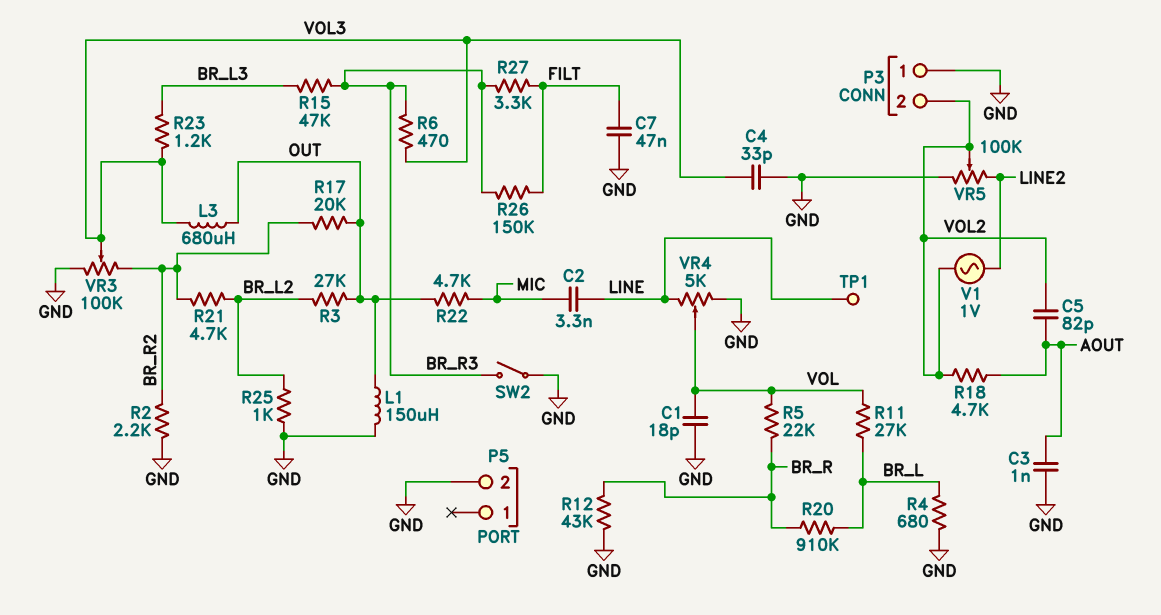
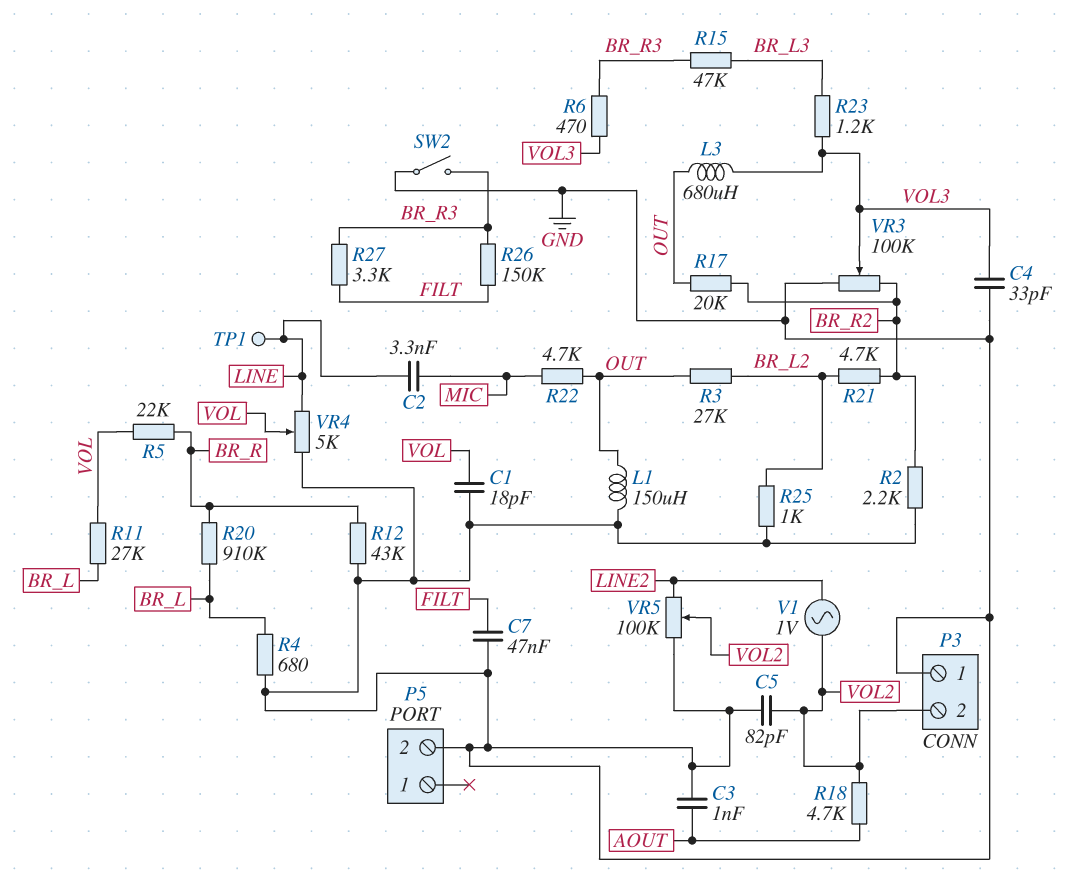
C5: 82pF (AOUT, VOL2) -> 82pF (GND, VOL2)

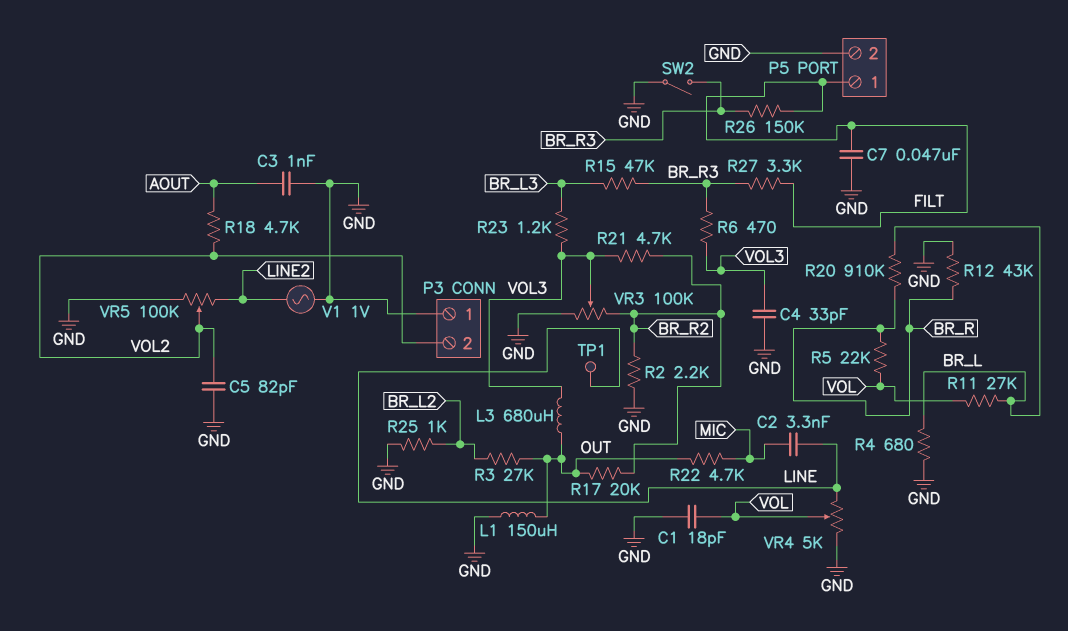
P5 pin 1: none -> FILT
R21: 4.7k (BR_L2, BR_R2) -> 4.7k (BR_R2, VOL3)
V1: AC 1V (LINE2, VOL2) -> AC 1V (GND, LINE2)

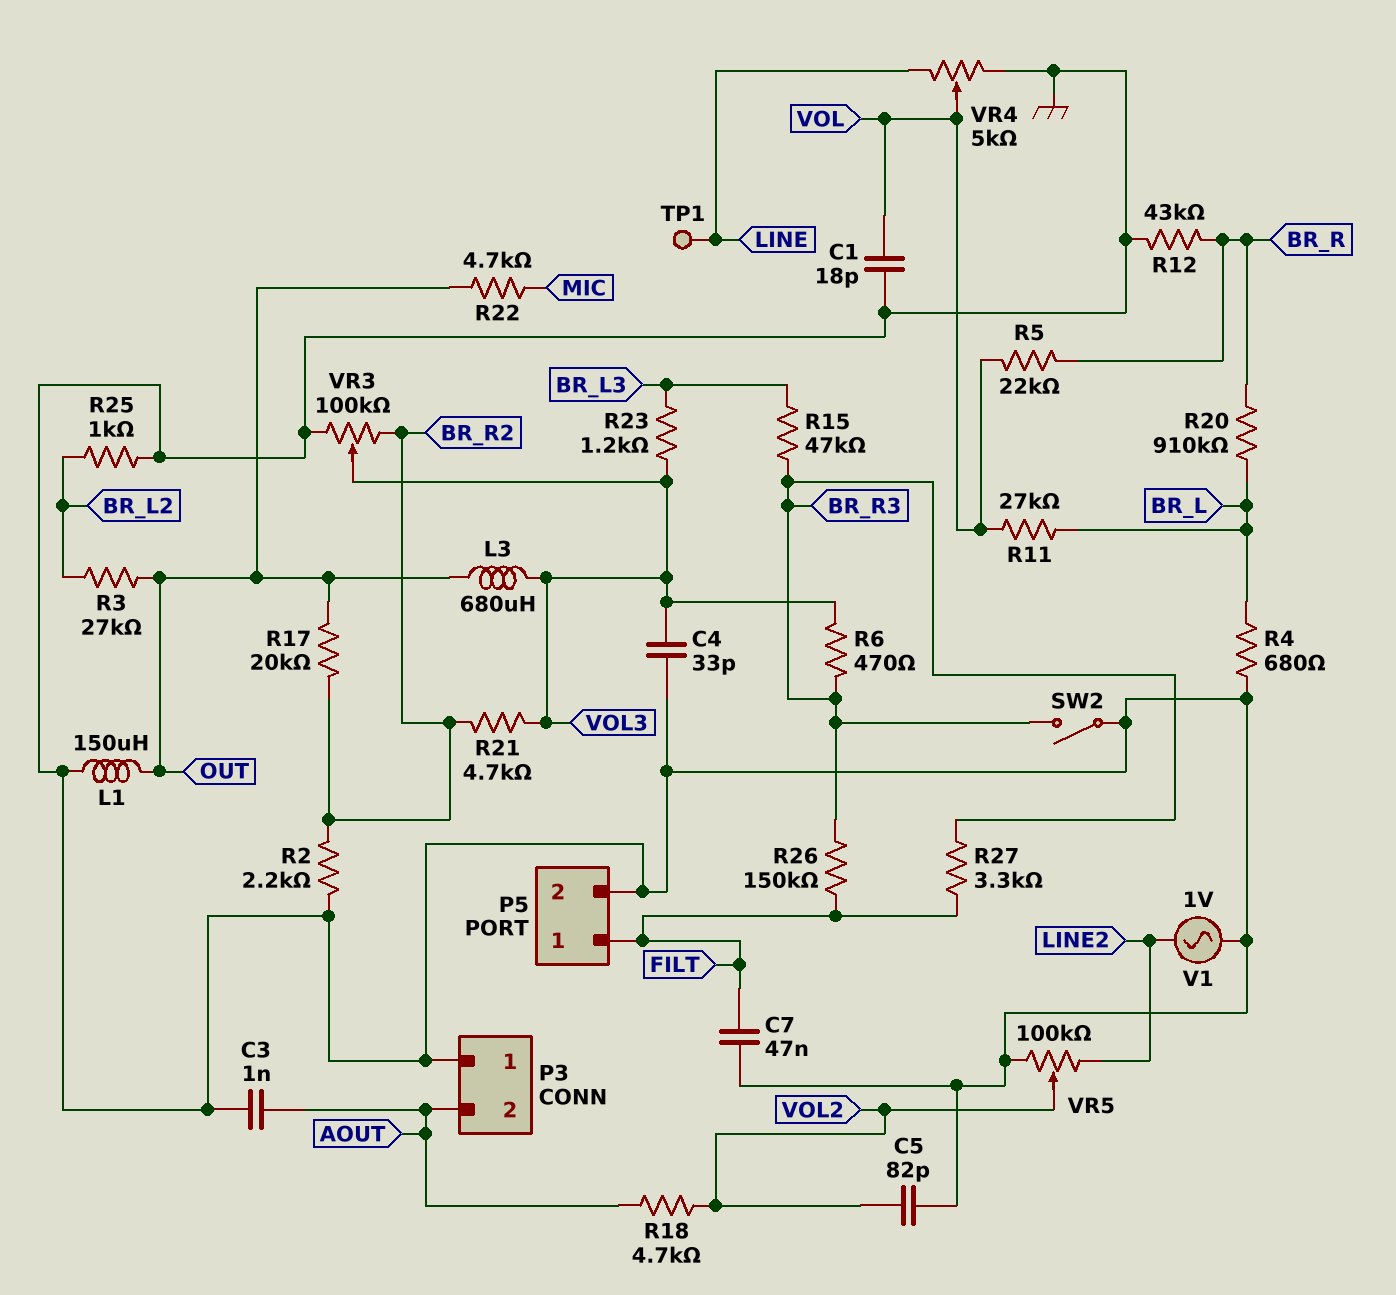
C2: 3.3nF (LINE, MIC) -> none
P3 pin 2: VOL2 -> AOUT

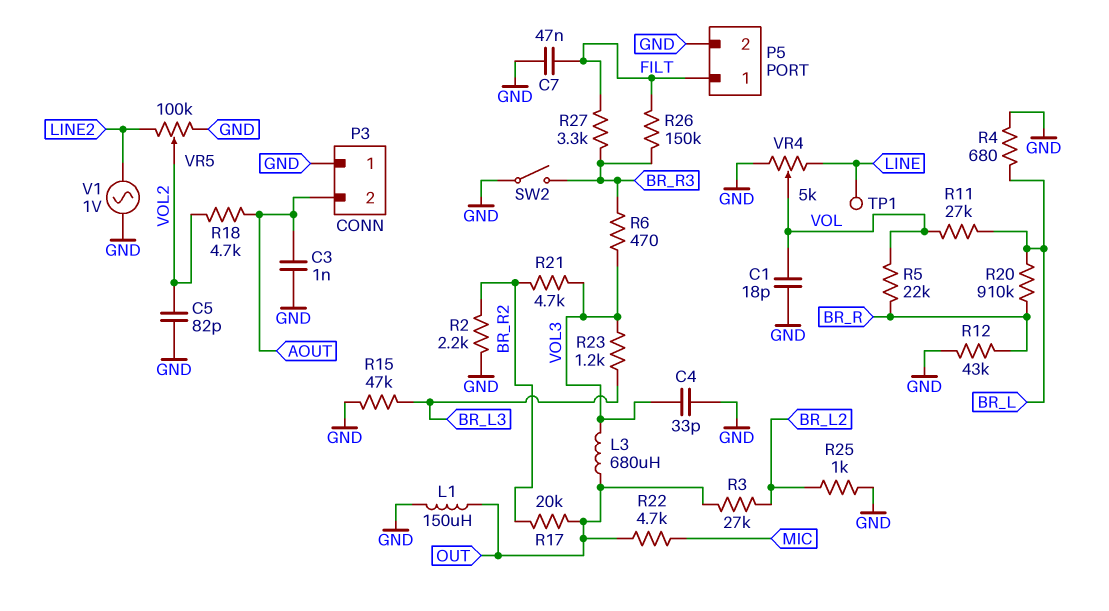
R15: 47k (BR_L3, BR_R3) -> 47k (BR_L3, GND)
VR3: 100k (BR_R2, GND, wiper VOL3) -> none

